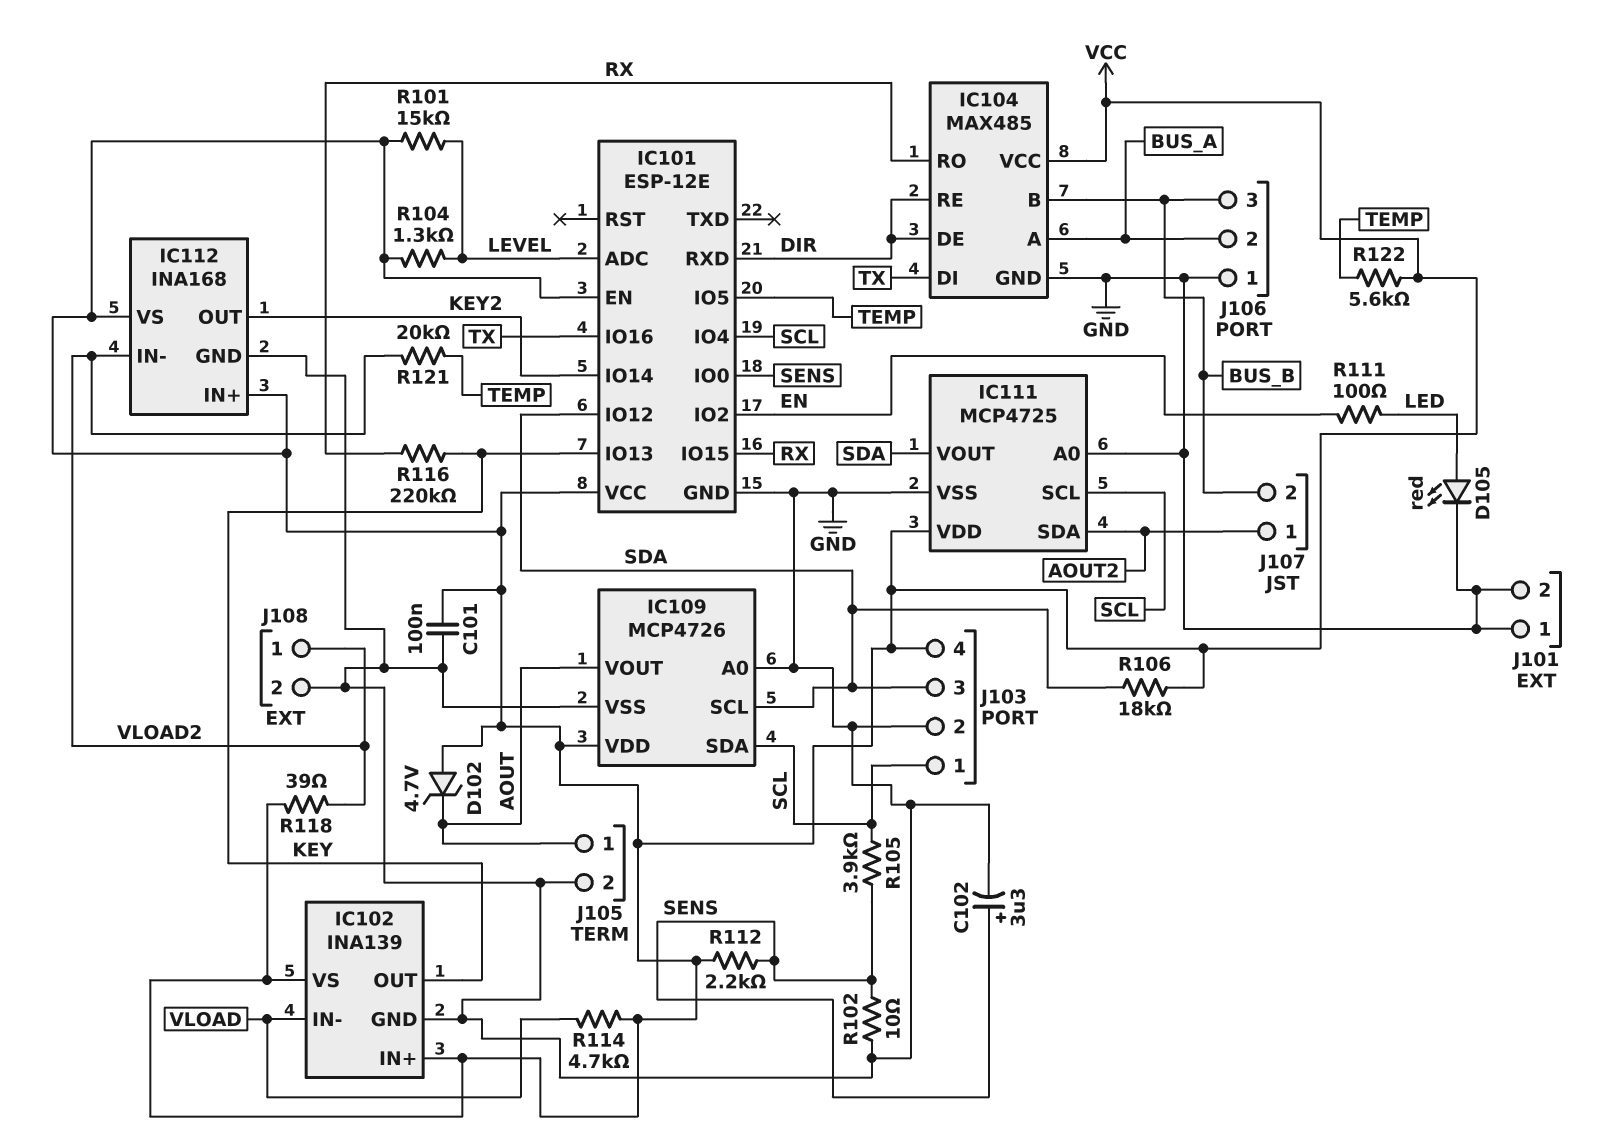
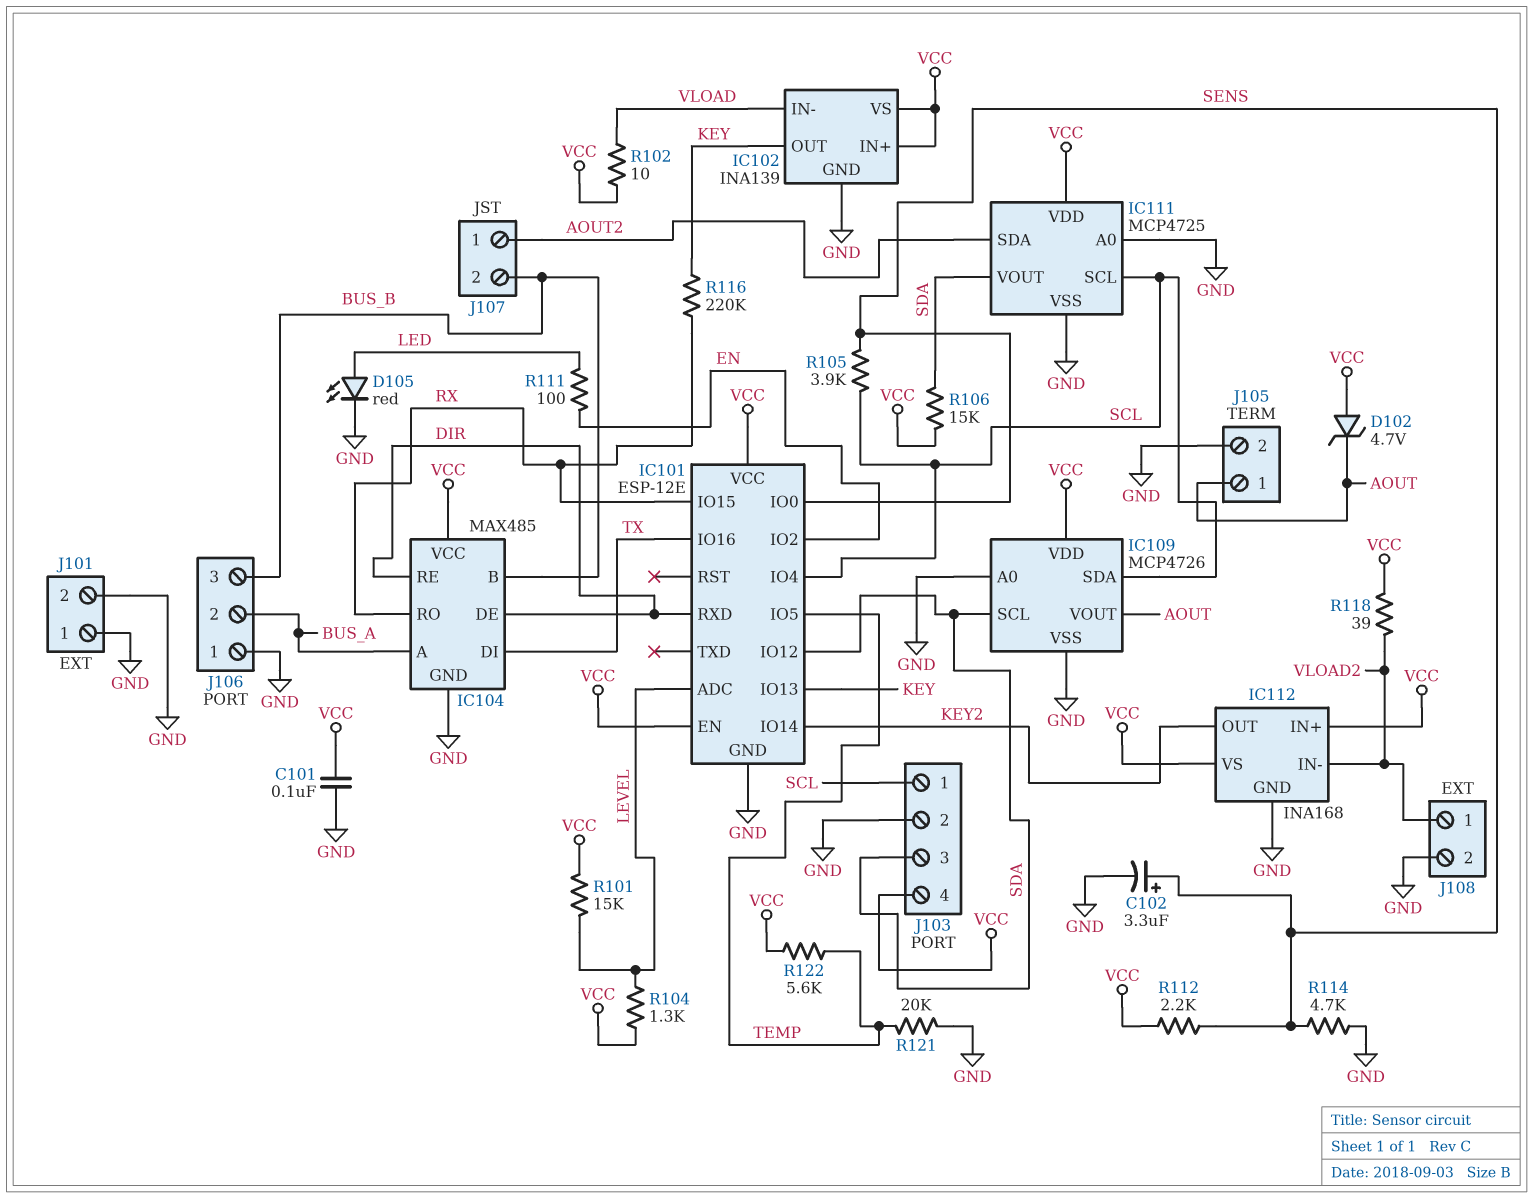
R102: 10 (GND, SENS) -> 10 (VCC, VLOAD)
R106: 18k (SDA, VCC) -> 15k (SDA, VCC)
R114: 4.7k (VCC, VLOAD) -> 4.7k (GND, SENS)
R121: 20k (TEMP, VLOAD2) -> 20k (GND, TEMP)

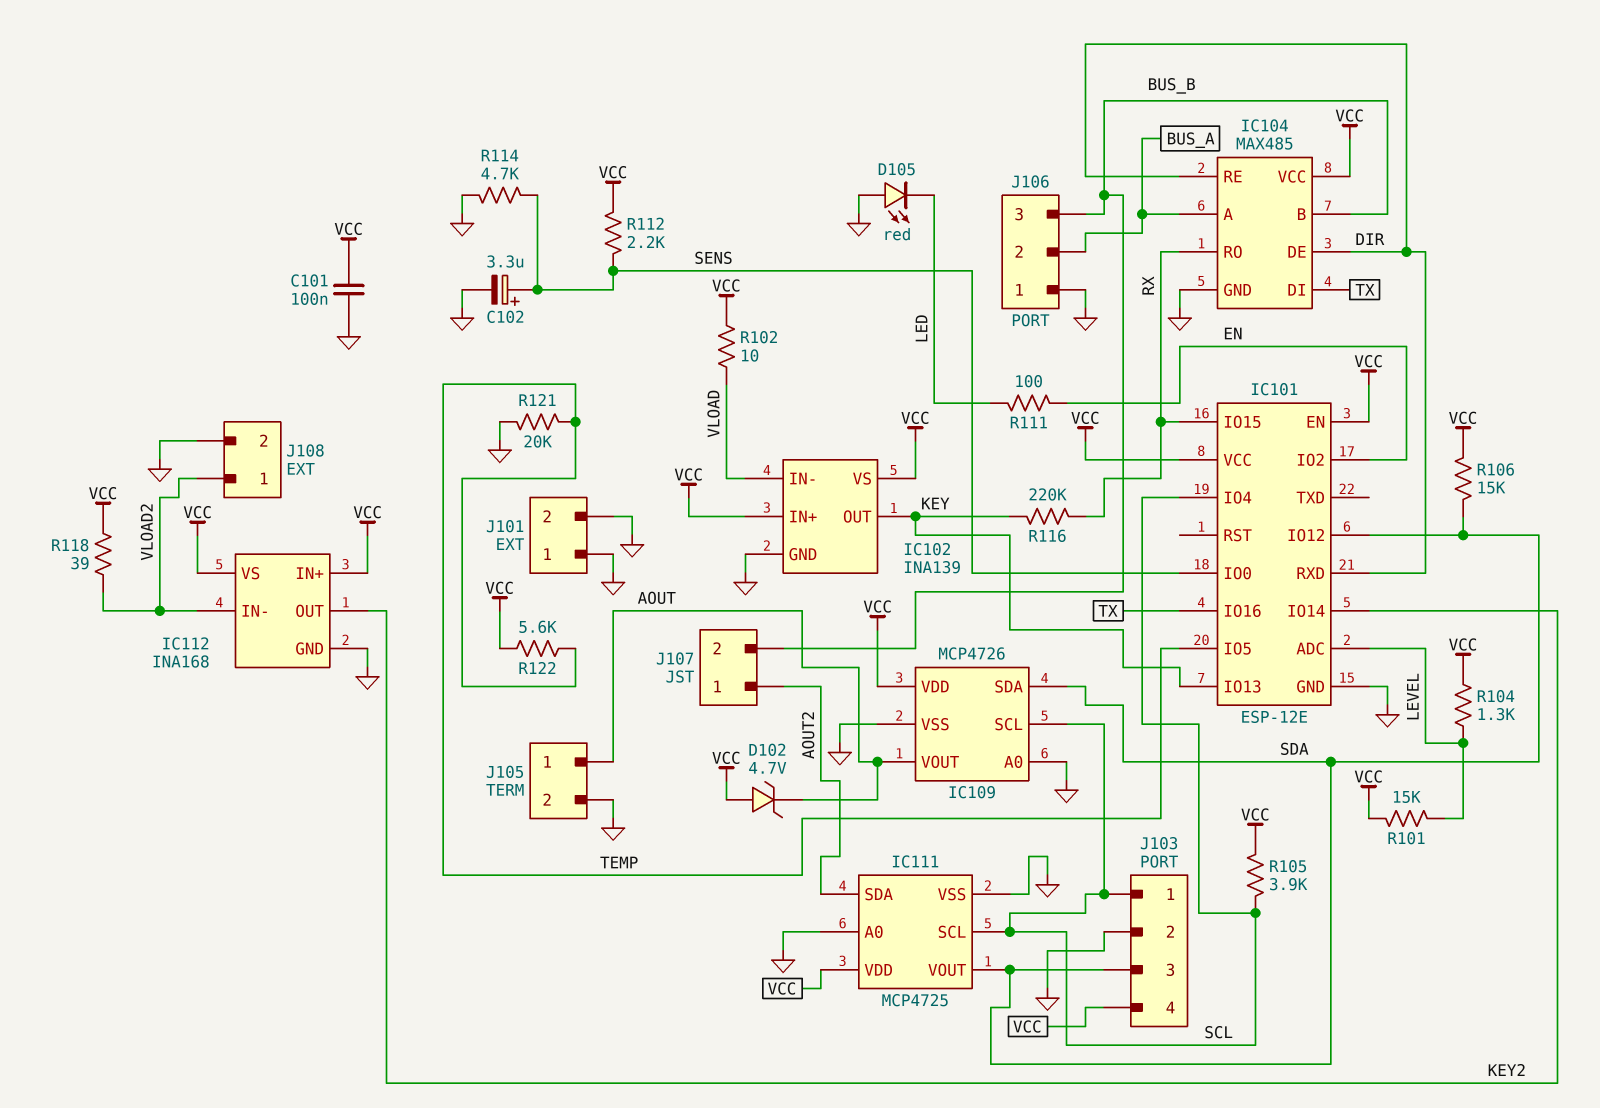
D105: LED red (A LED, K GND) -> LED red (A GND, K LED)
IC109 pin SCL: SDA -> SCL
IC109 pin SDA: SCL -> SDA
R105: 3.9k (SCL, SENS) -> 3.9k (SCL, VCC)

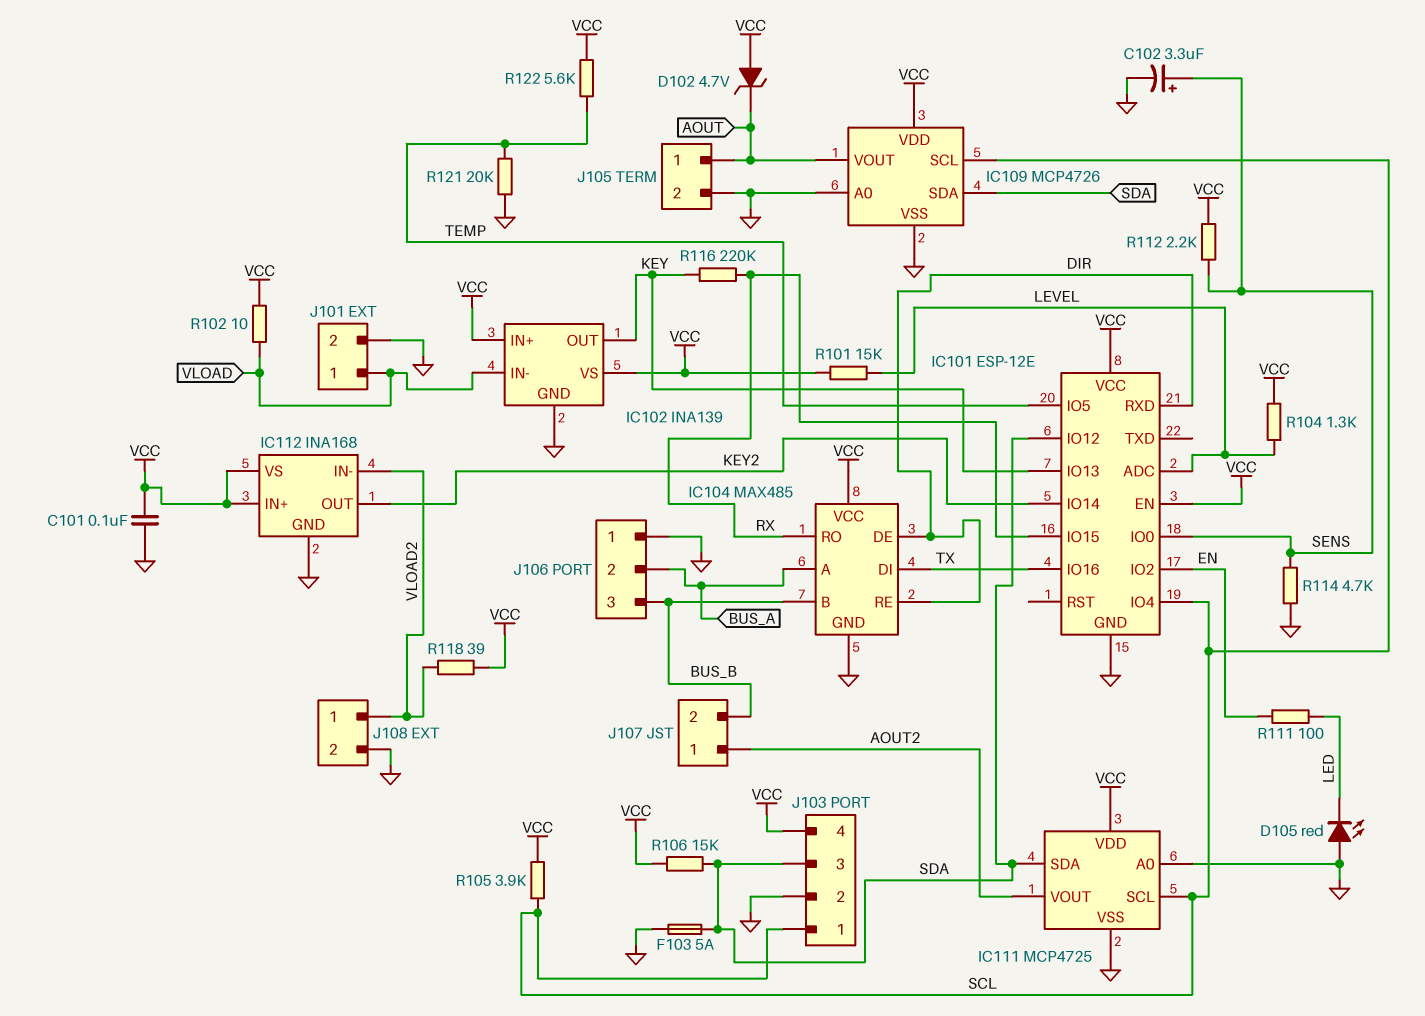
F103: none -> 5A (GND, SDA)
IC111 pin SDA: AOUT2 -> SDA
IC111 pin VOUT: SDA -> AOUT2
J101 pin 1: GND -> VLOAD

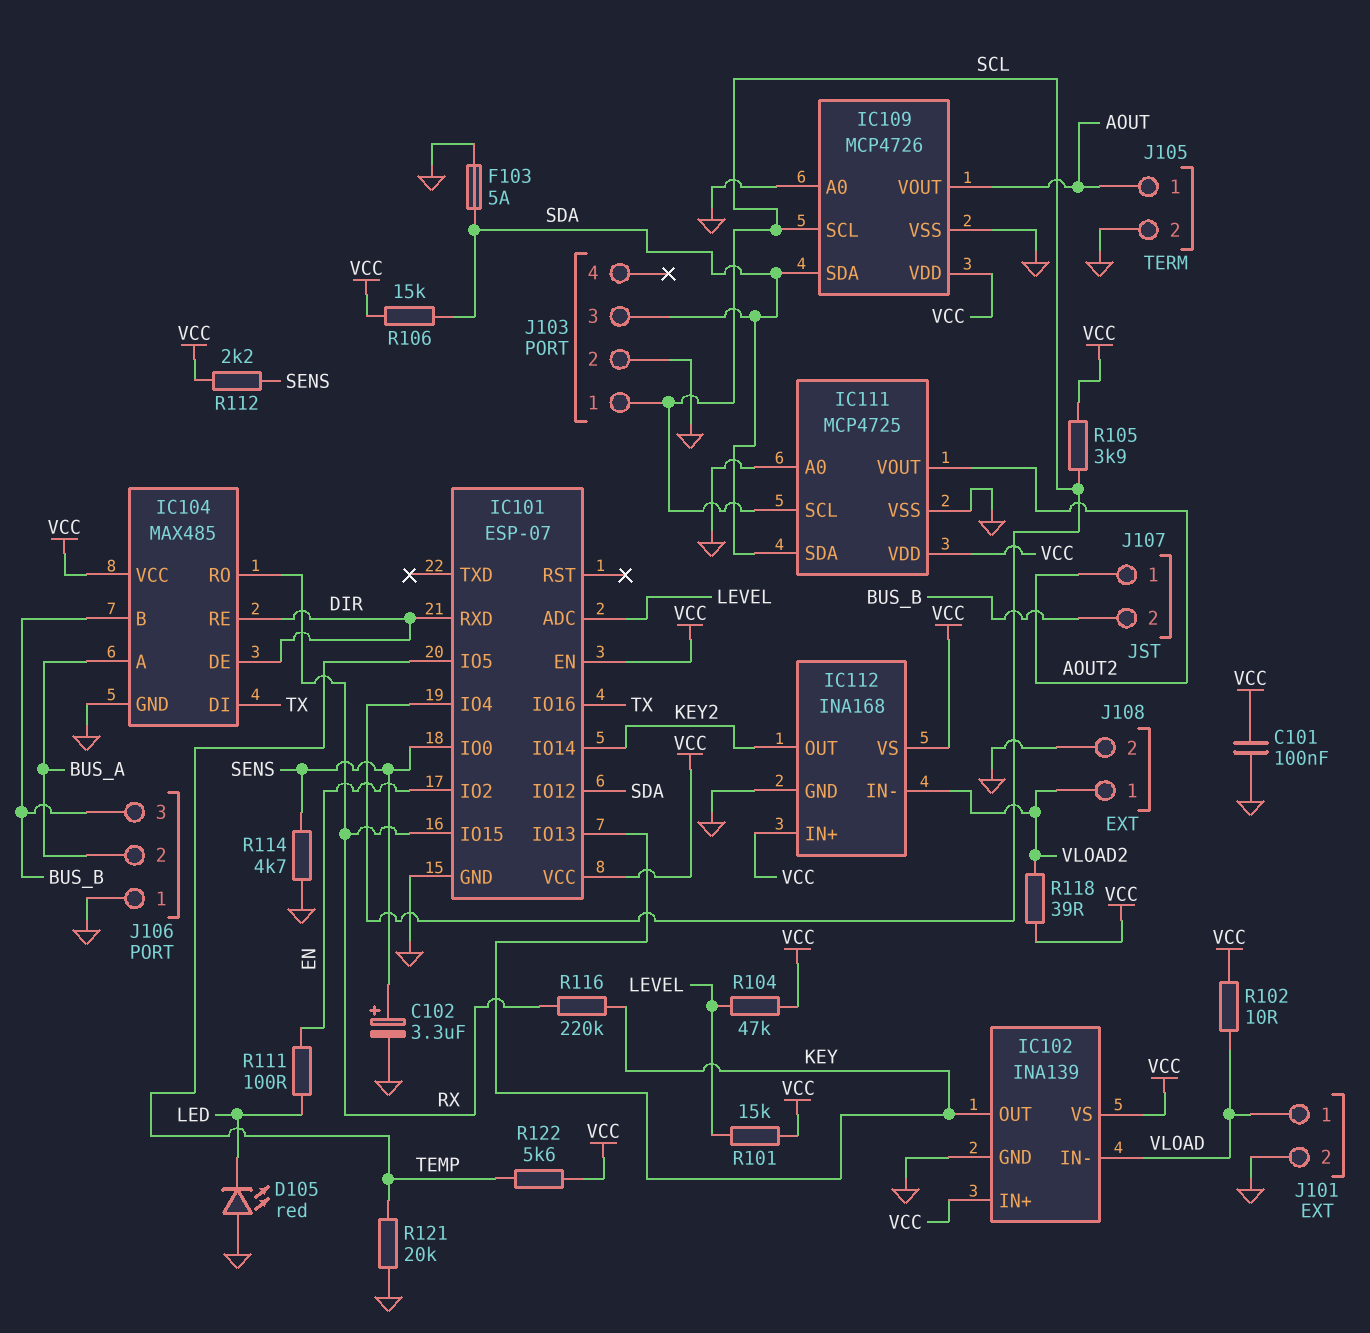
D102: zener 4.7V (A VCC, K AOUT) -> none
IC101: ESP-12E -> ESP-07
J103 pin 4: VCC -> none
R104: 1.3k (LEVEL, VCC) -> 47k (LEVEL, VCC)

